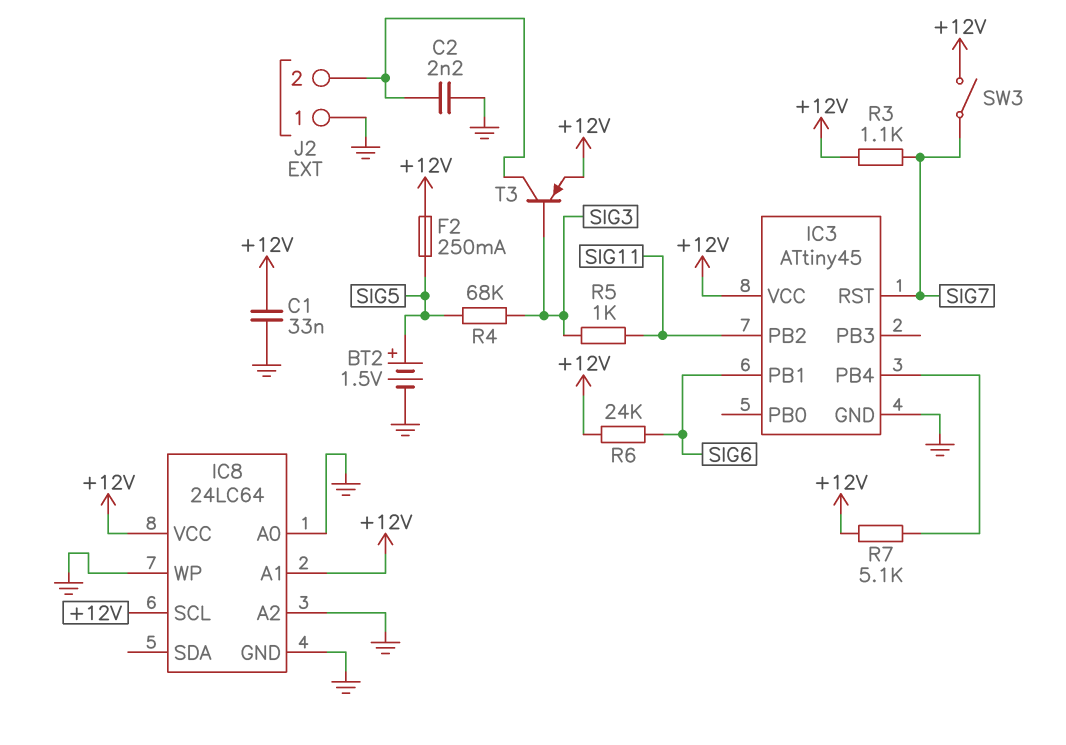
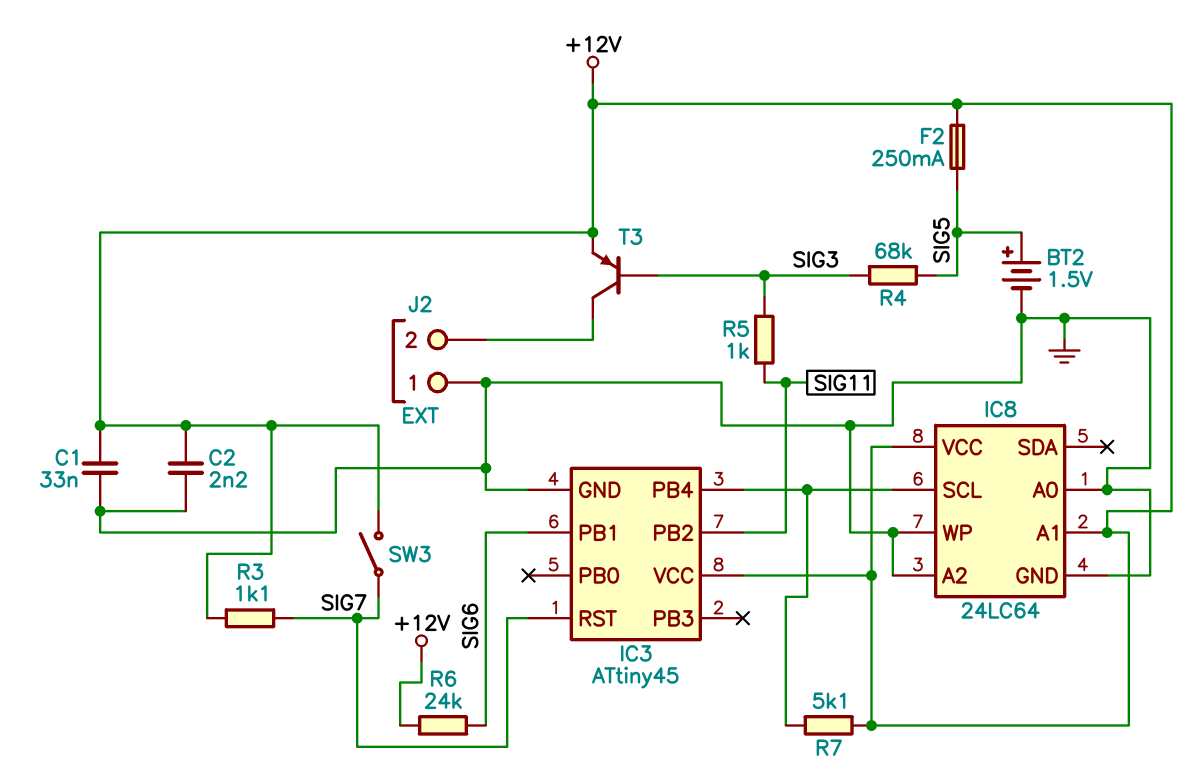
C2: 2.2nF (GND, J2/2) -> 2.2nF (+12V, GND)
IC8 pin SCL: +12V -> IC3/PB4

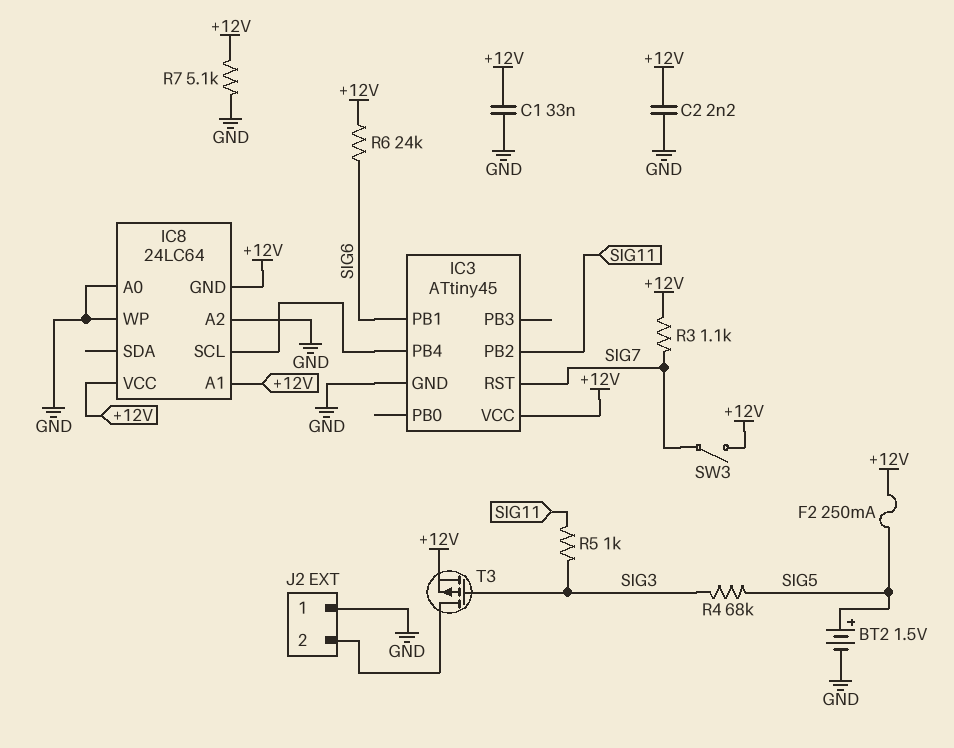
IC8 pin GND: GND -> +12V
R7: 5.1k (+12V, IC3/PB4) -> 5.1k (+12V, GND)
T3: PNP (B SIG3, C J2/2, E +12V) -> PMOS (G SIG3, D J2/2, S +12V)

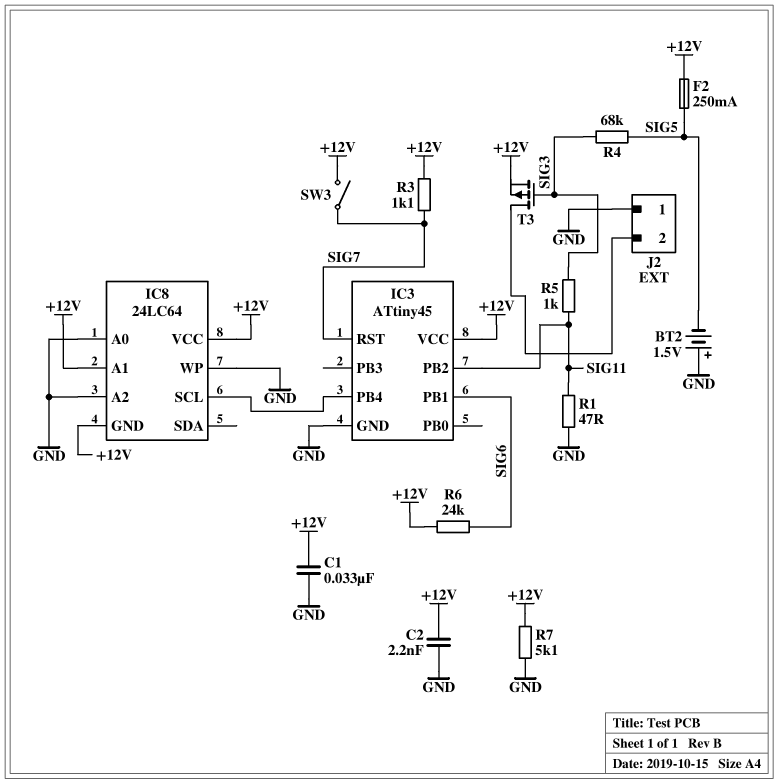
BT2: 1.5V (plus SIG5, minus GND) -> 1.5V (plus GND, minus SIG5)
R1: none -> 47 (GND, SIG11)

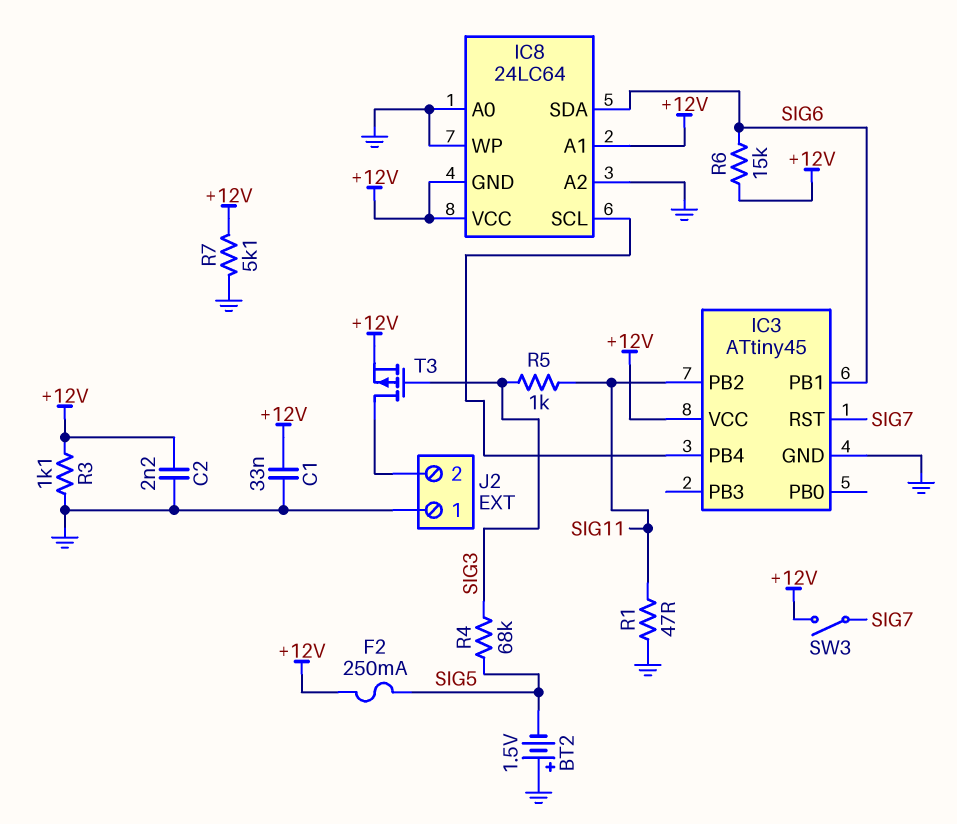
IC8 pin SDA: none -> SIG6
R3: 1.1k (+12V, SIG7) -> 1.1k (+12V, GND)
R6: 24k (+12V, SIG6) -> 15k (+12V, SIG6)

